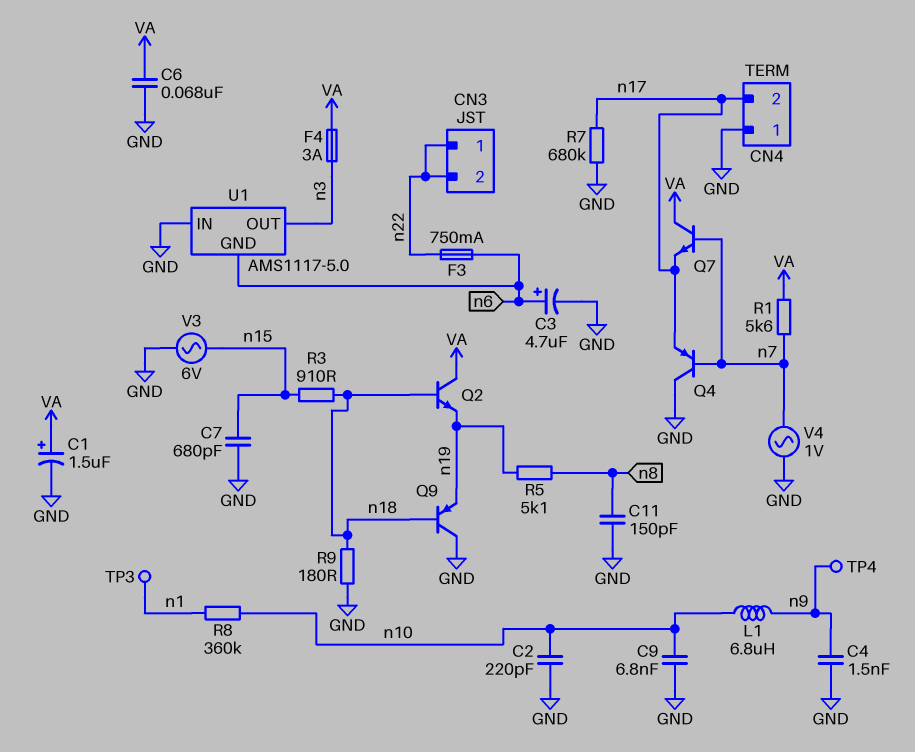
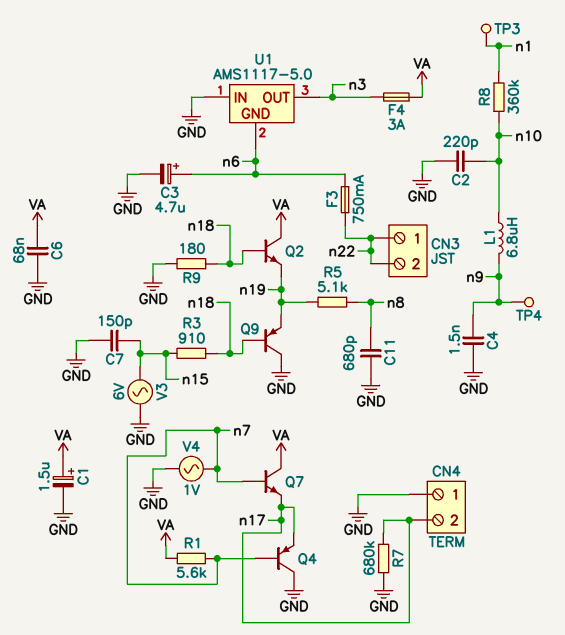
C7: 680pF (GND, n15) -> 150pF (GND, n15)
C9: 6.8nF (GND, n10) -> none
C11: 150pF (GND, n8) -> 680pF (GND, n8)

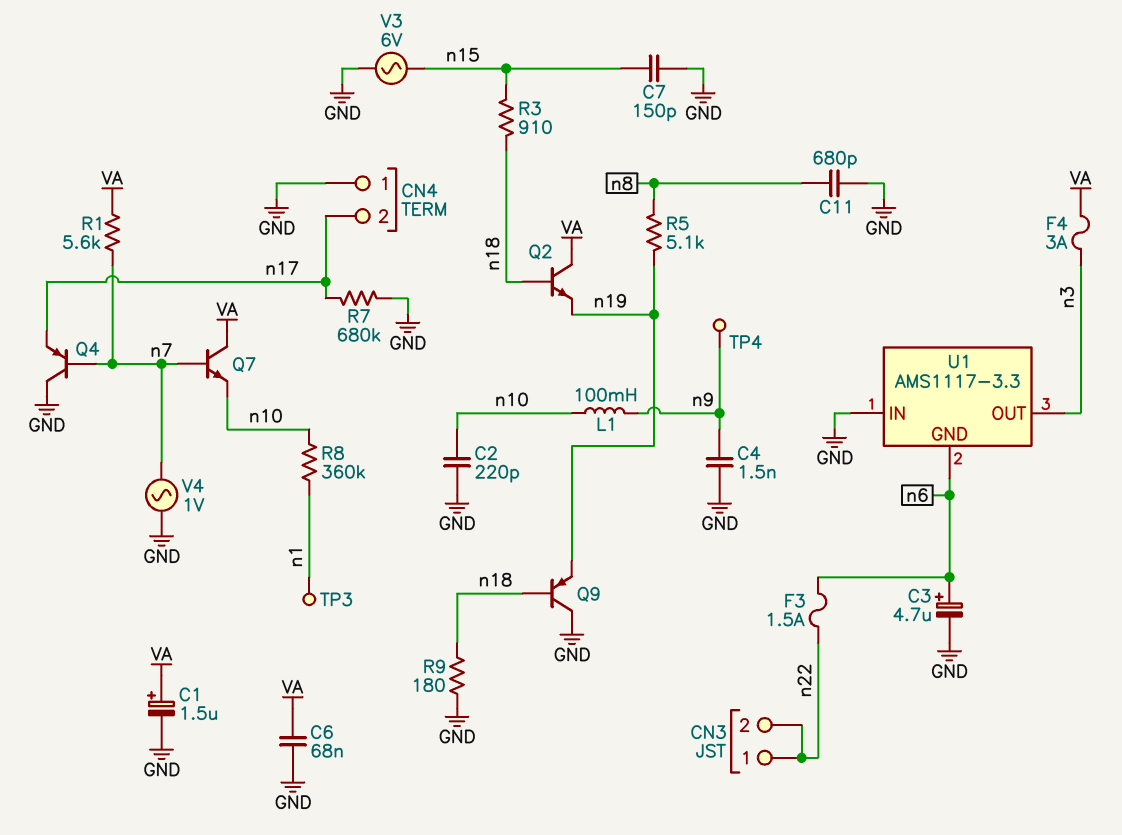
F3: 750mA (n6, n22) -> 1.5A (n6, n22)
L1: 6.8uH (n9, n10) -> 100mH (n9, n10)
Q7: NPN (B n7, C VA, E n17) -> NPN (B n7, C VA, E n10)
U1: AMS1117-5.0 -> AMS1117-3.3

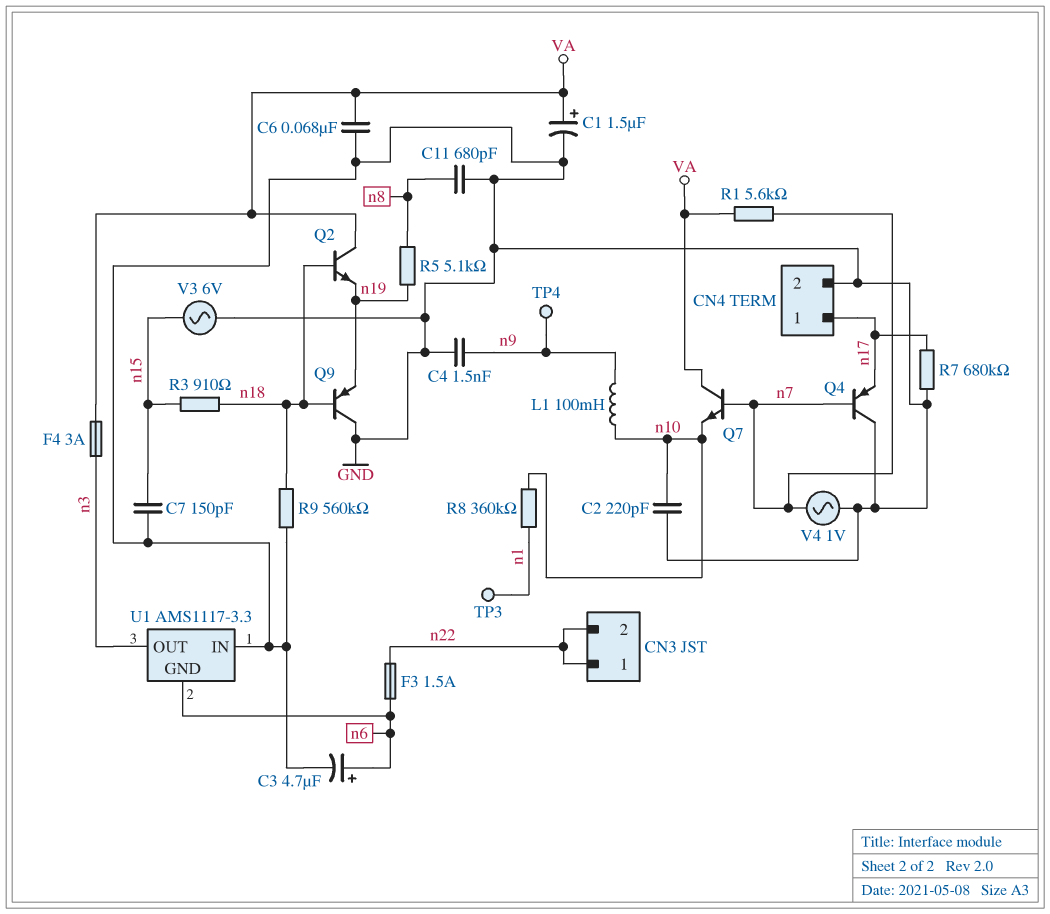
CN4 pin 1: GND -> n17
CN4 pin 2: n17 -> GND
R9: 180 (GND, n18) -> 560k (GND, n18)

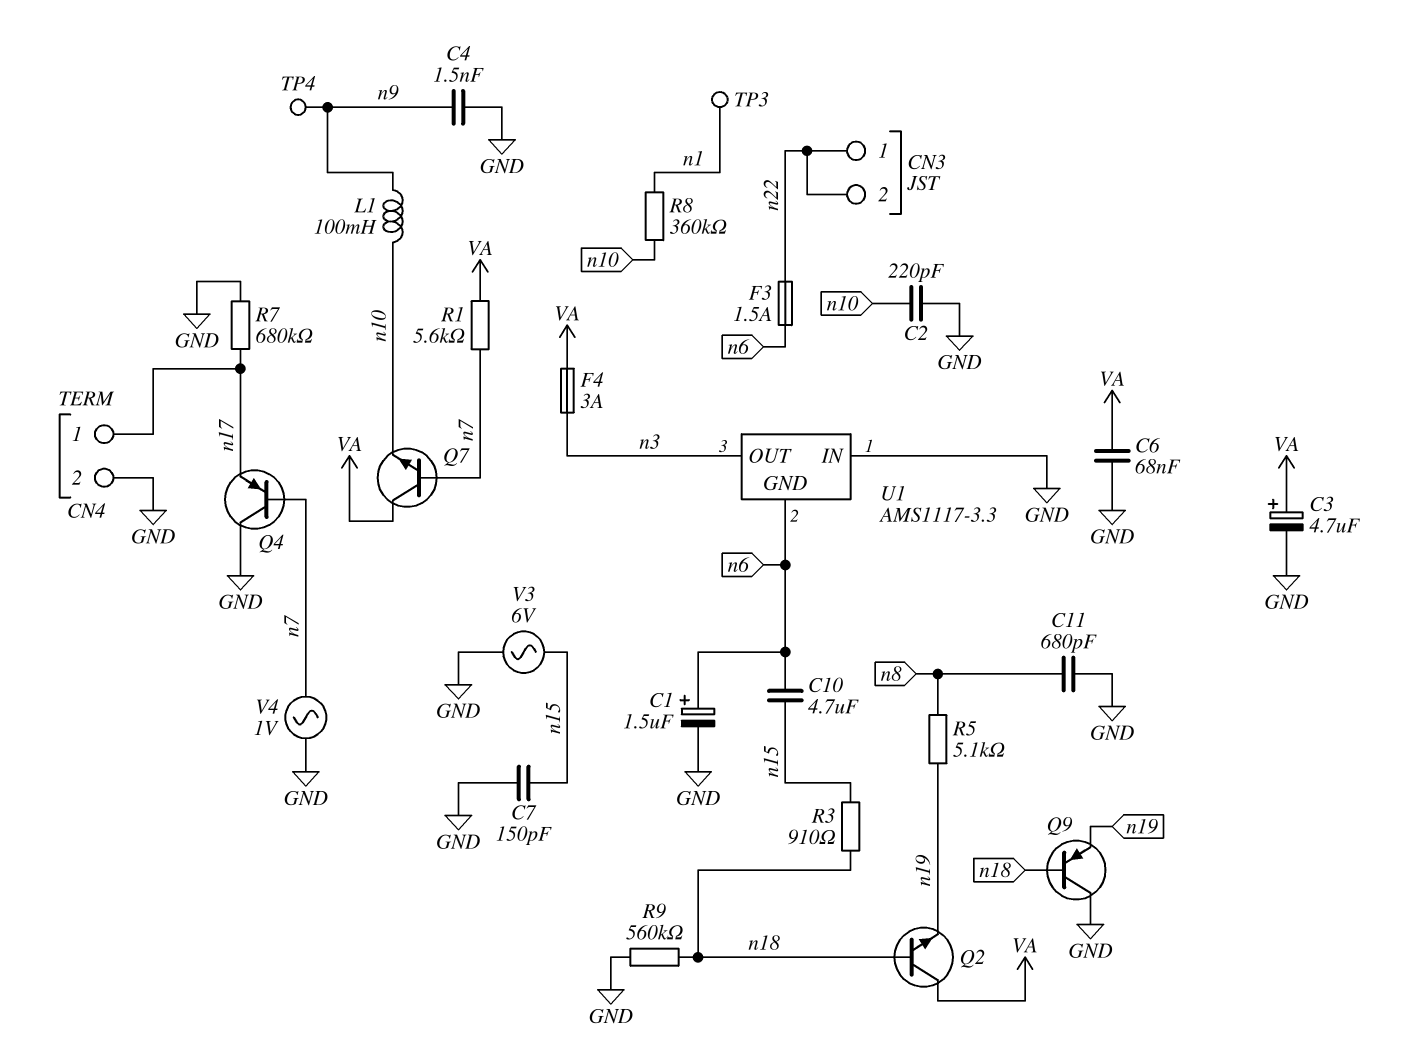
C1: 1.5uF (plus VA, minus GND) -> 1.5uF (plus n6, minus GND)
C3: 4.7uF (plus n6, minus GND) -> 4.7uF (plus VA, minus GND)
C10: none -> 4.7uF (n6, n15)

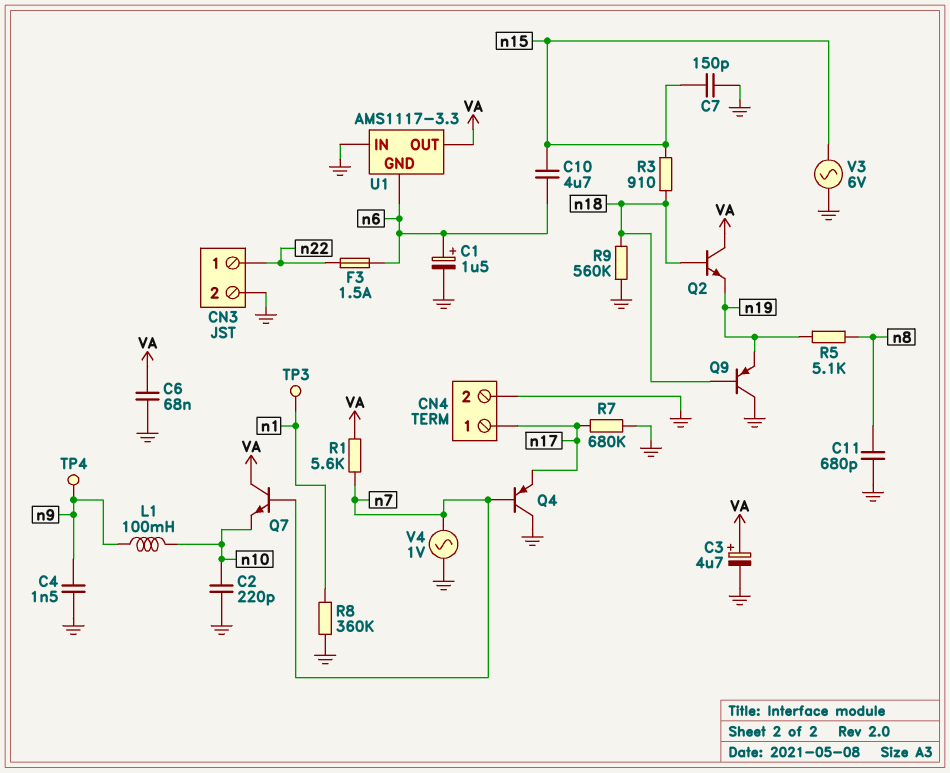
CN3 pin 2: n22 -> GND
F4: 3A (VA, n3) -> none
R8: 360k (n1, n10) -> 360k (GND, n1)
U1 pin OUT: n3 -> VA

